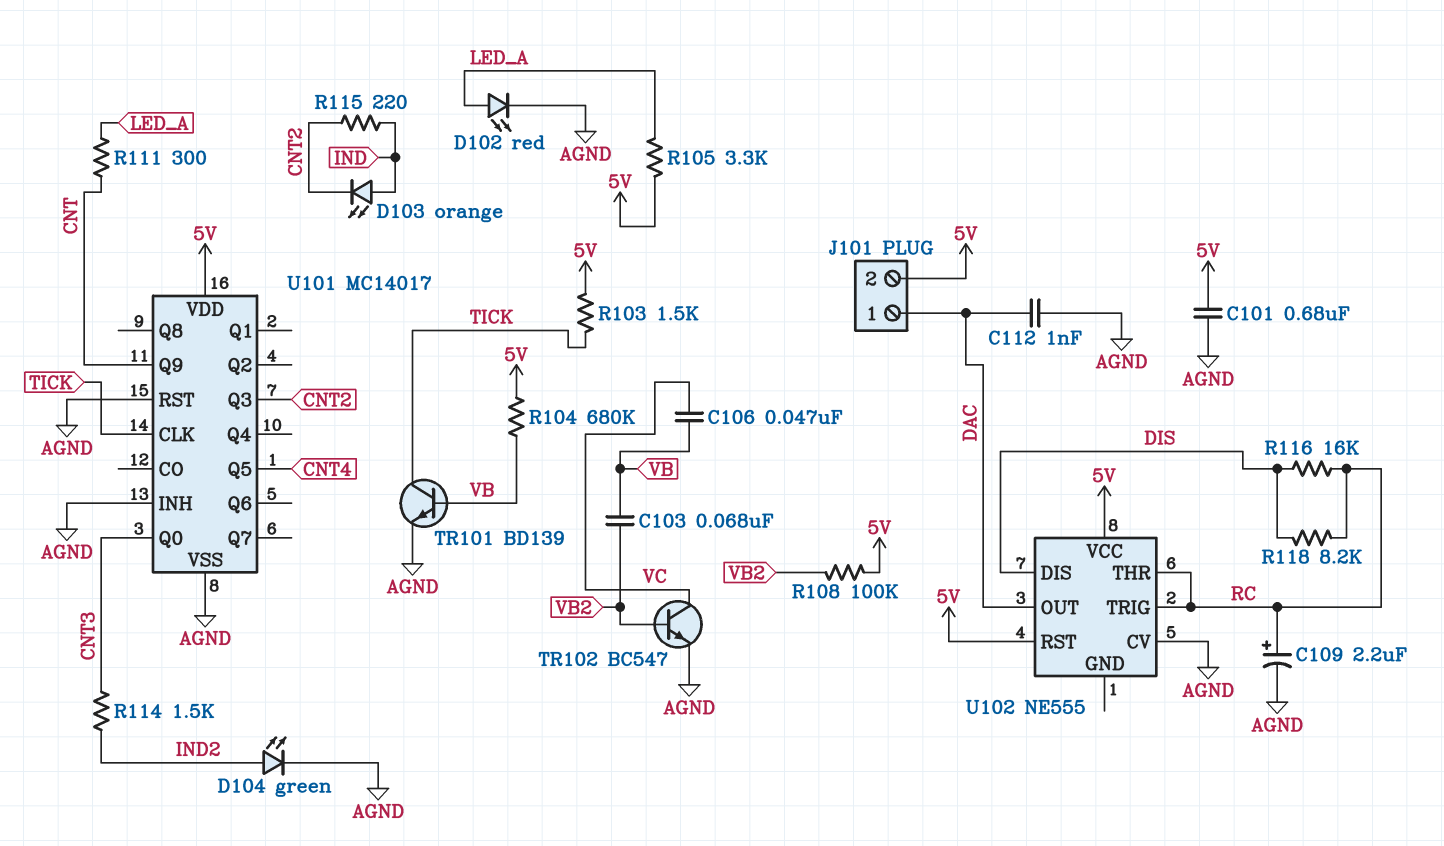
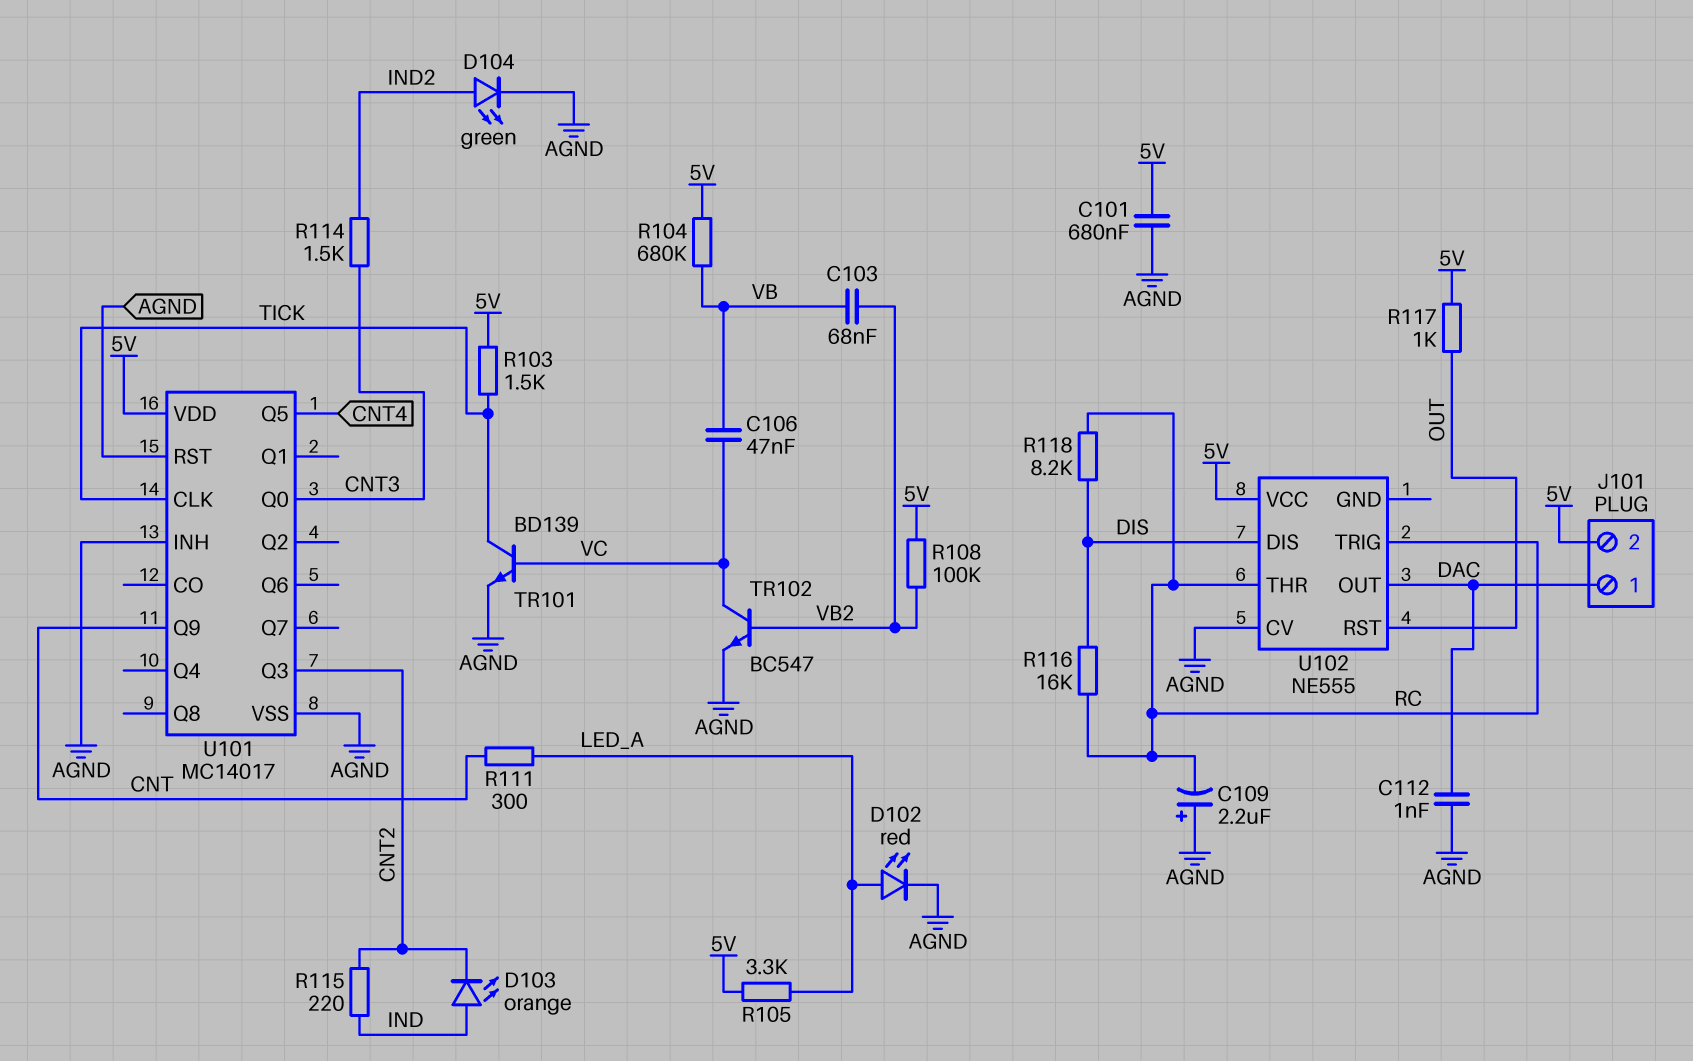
C109: 2.2uF (plus RC, minus AGND) -> 2.2uF (plus AGND, minus RC)
R117: none -> 1k (5V, OUT)
TR101: NPN BD139 (B VB, C TICK, E AGND) -> NPN BD139 (B VC, C TICK, E AGND)
U102 pin RST: 5V -> OUT

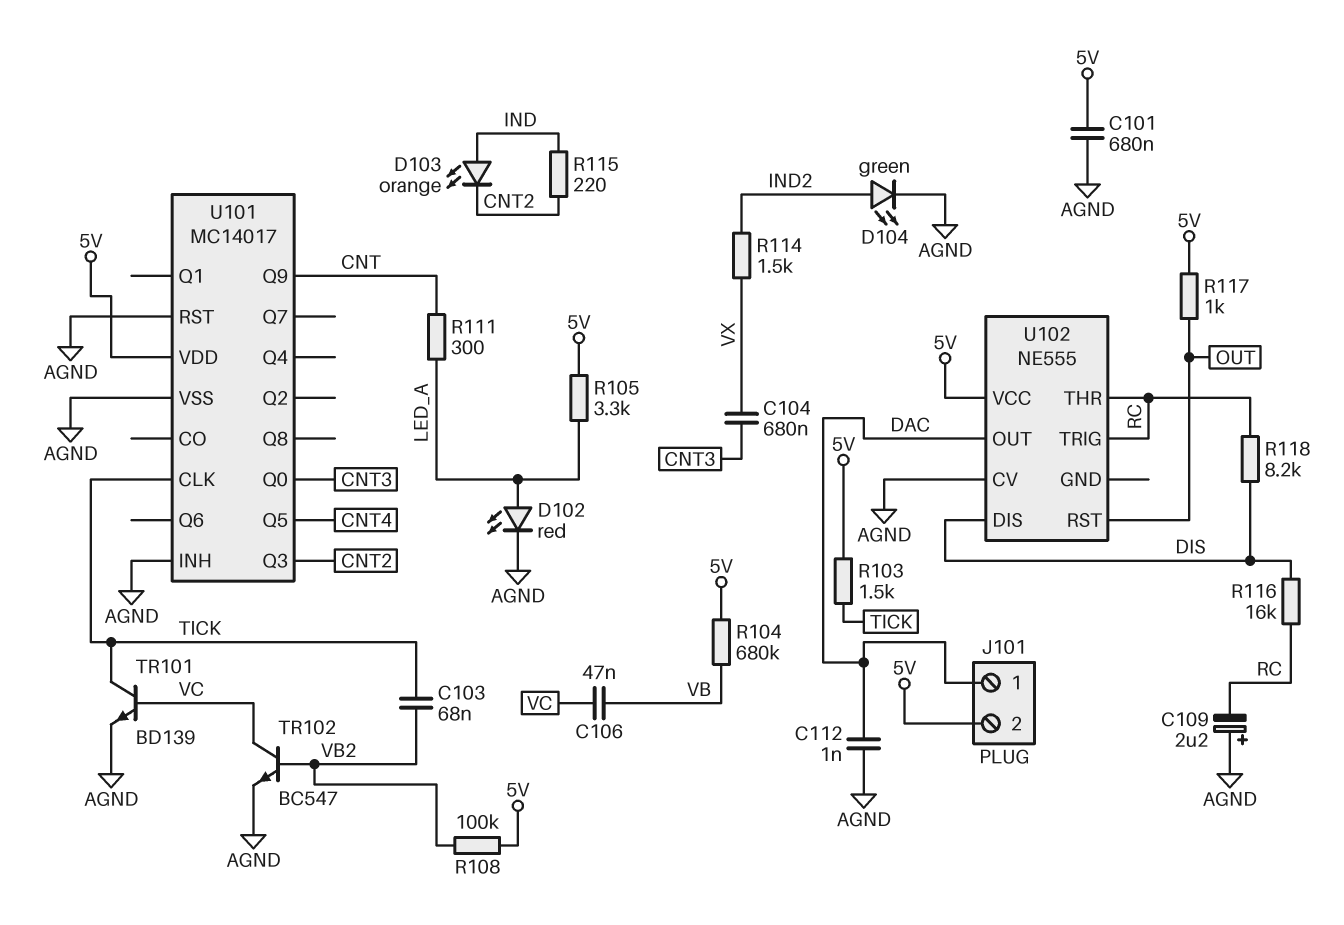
C103: 68nF (VB, VB2) -> 68nF (TICK, VB2)
C104: none -> 680nF (CNT3, VX)
R114: 1.5k (CNT3, IND2) -> 1.5k (IND2, VX)

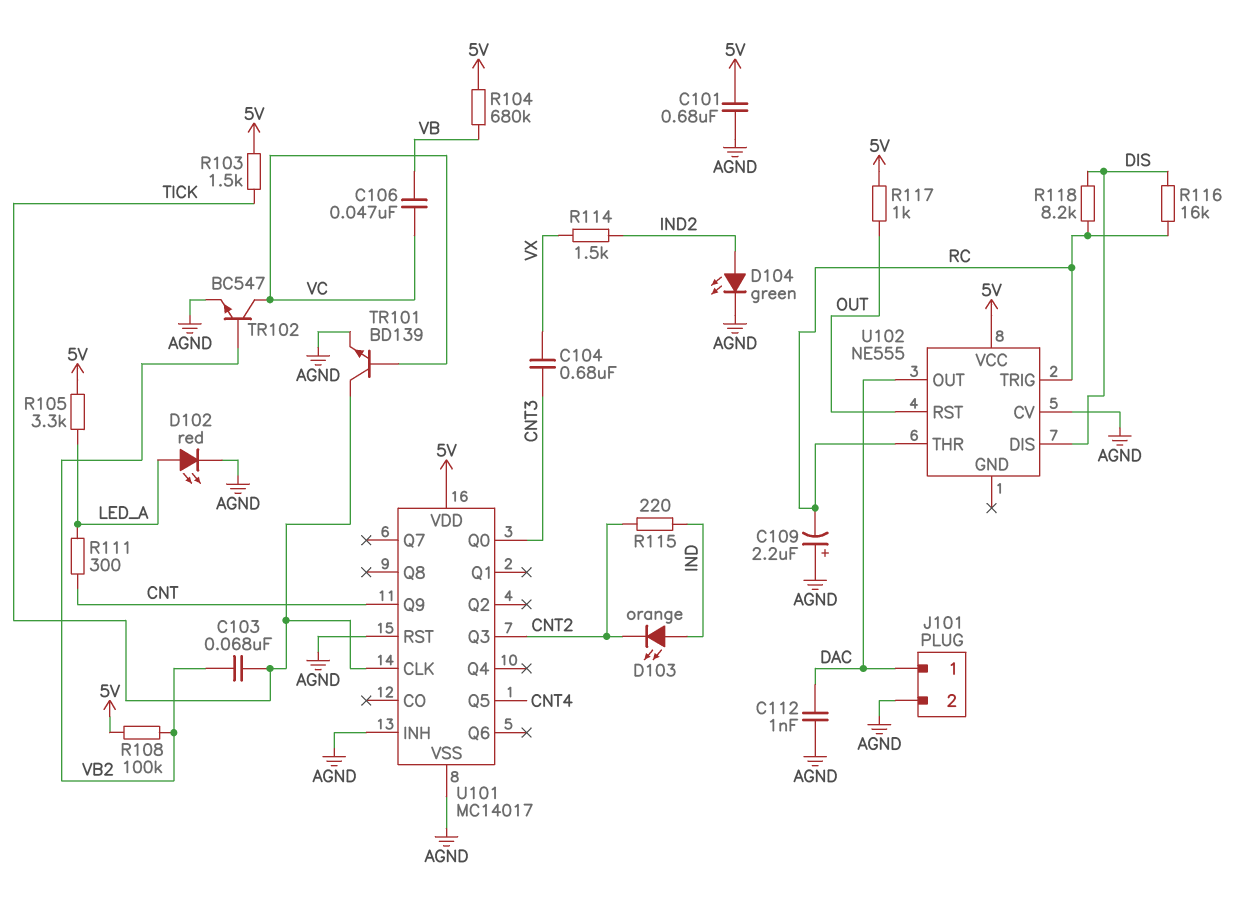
J101 pin 2: 5V -> AGND

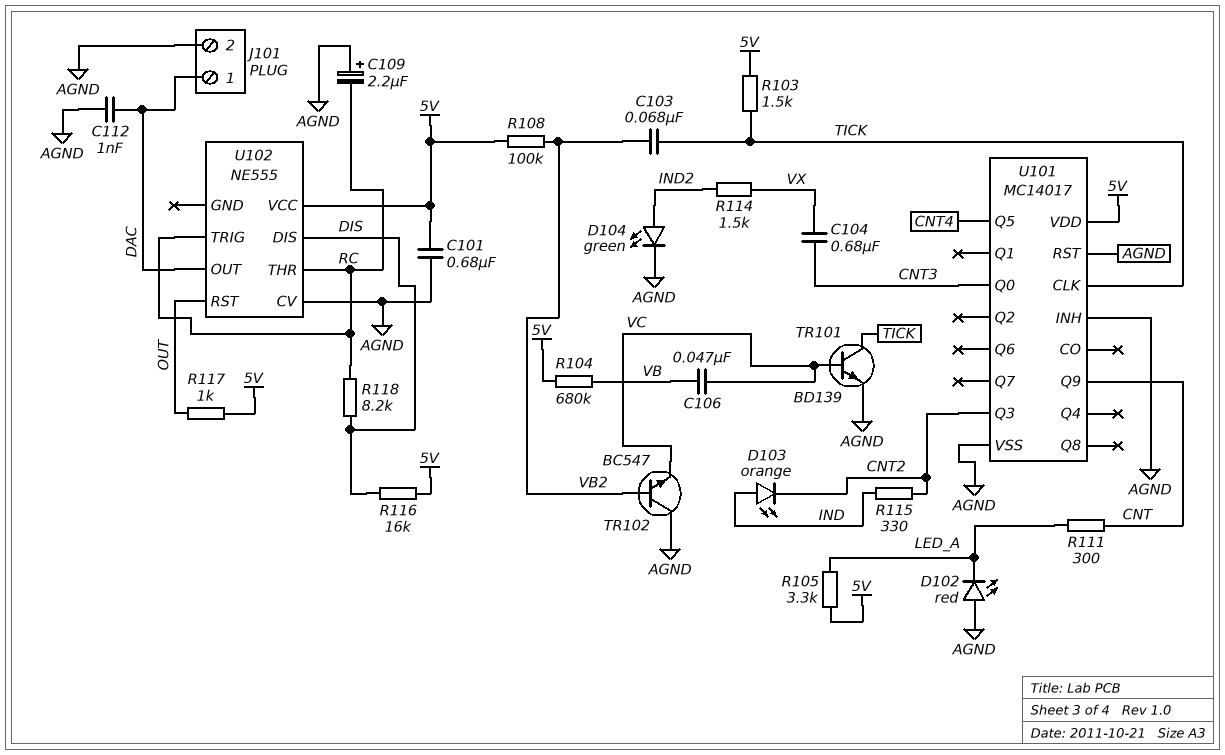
D102: LED red (A LED_A, K AGND) -> LED red (A AGND, K LED_A)
R115: 220 (CNT2, IND) -> 330 (CNT2, IND)
R116: 16k (DIS, RC) -> 16k (5V, DIS)
TR102: NPN BC547 (B VB2, C VC, E AGND) -> NPN BC547 (B VB2, C AGND, E VC)

